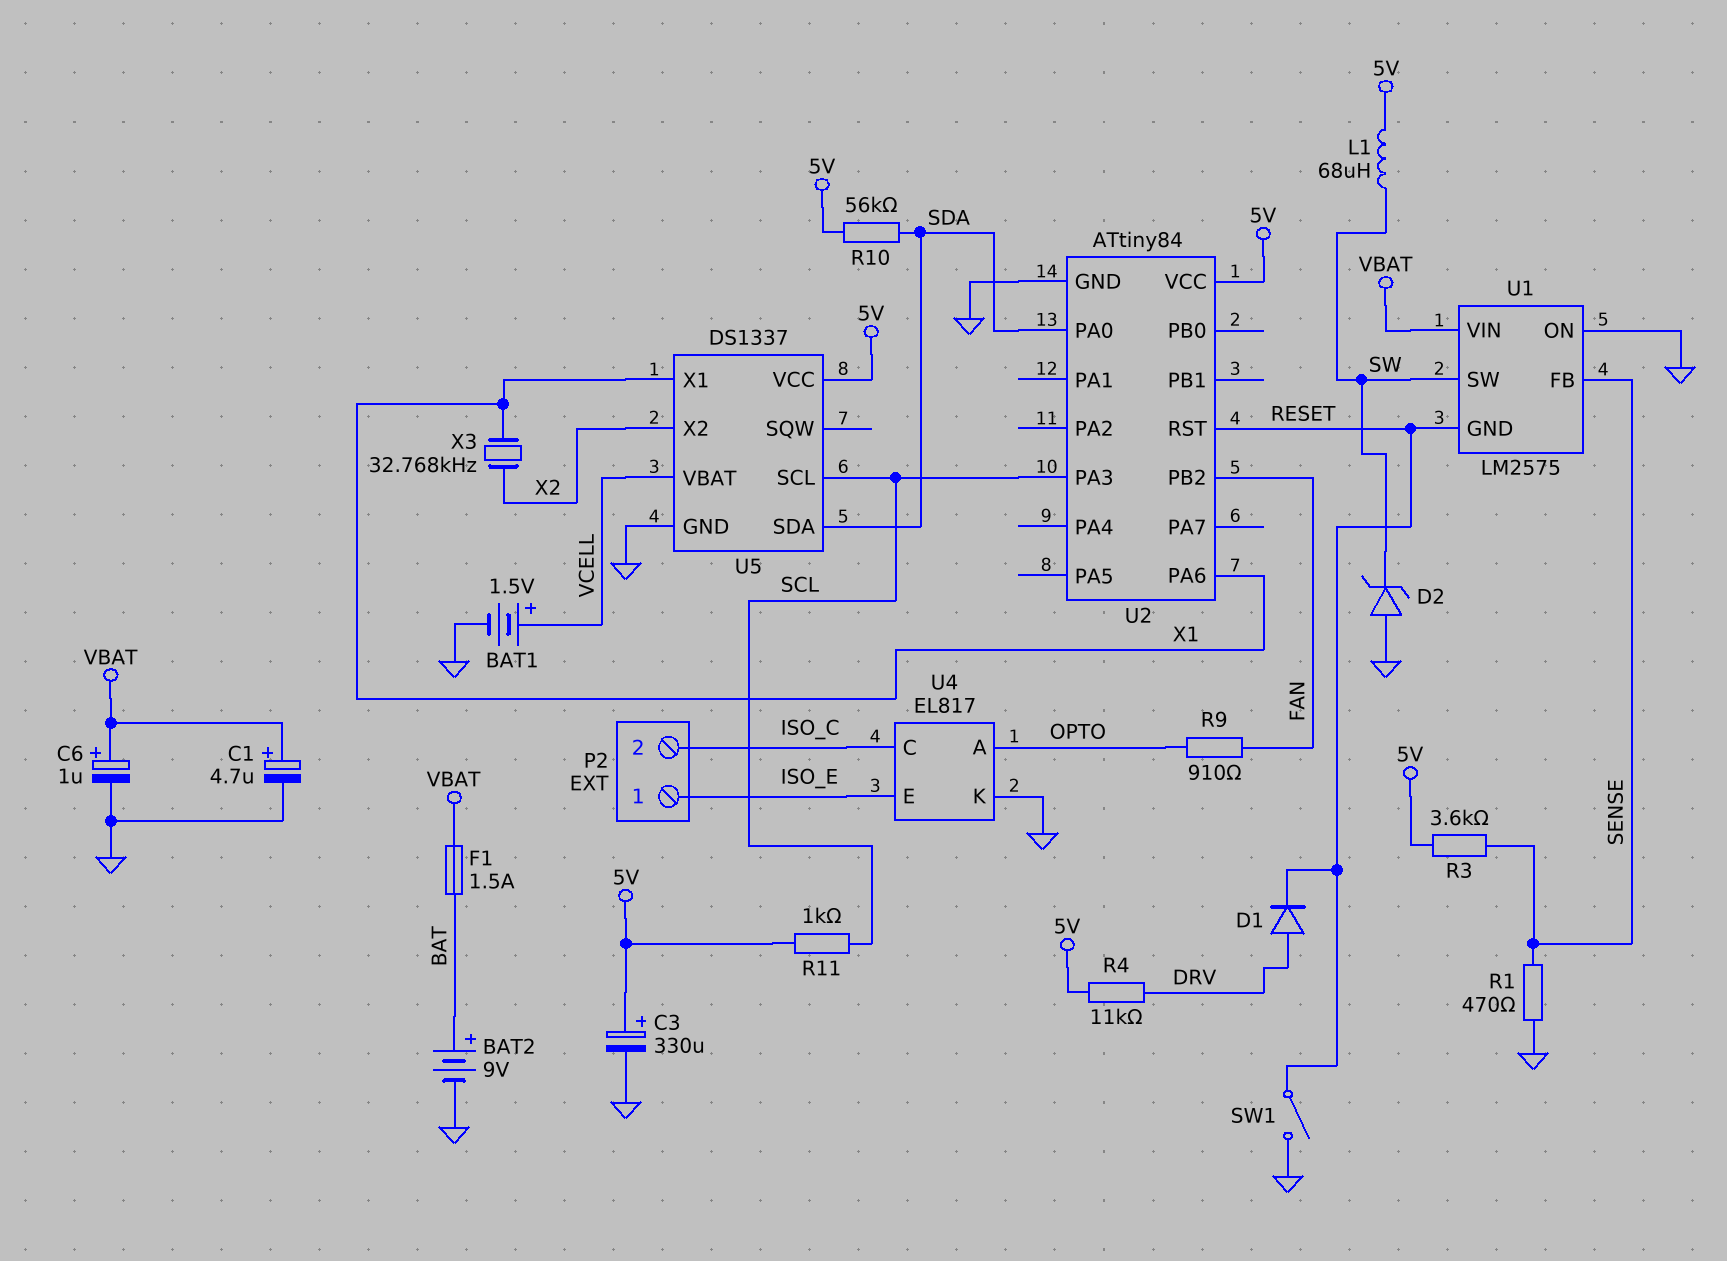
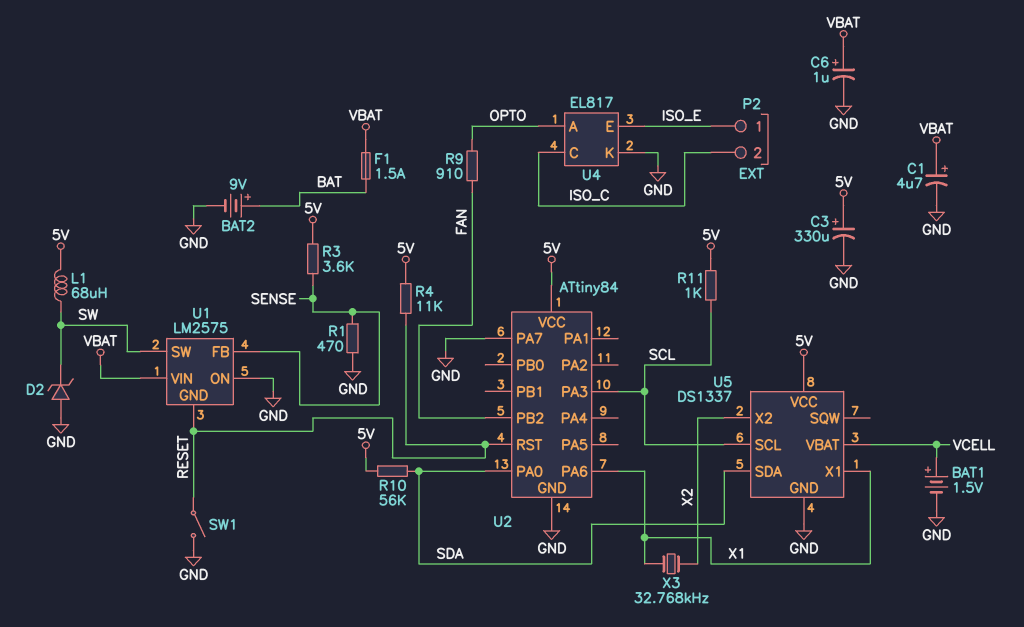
D1: diode (A DRV, K RESET) -> none
R4: 11k (5V, DRV) -> 11k (5V, RESET)
U2 pin PA7: none -> GND

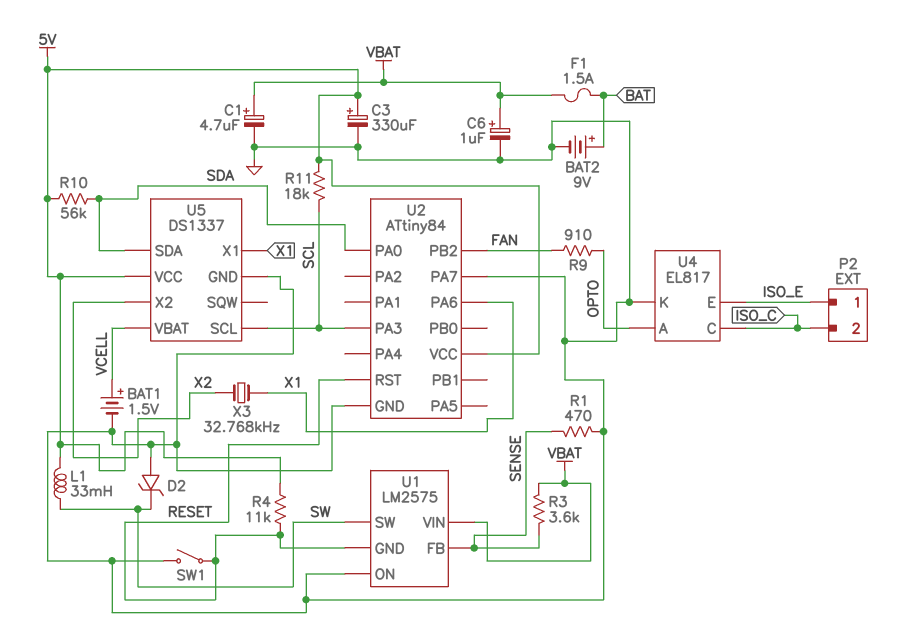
L1: 68uH (5V, SW) -> 33mH (5V, SW)
R3: 3.6k (5V, SENSE) -> 3.6k (SENSE, VBAT)
R11: 1k (5V, SCL) -> 18k (5V, SCL)

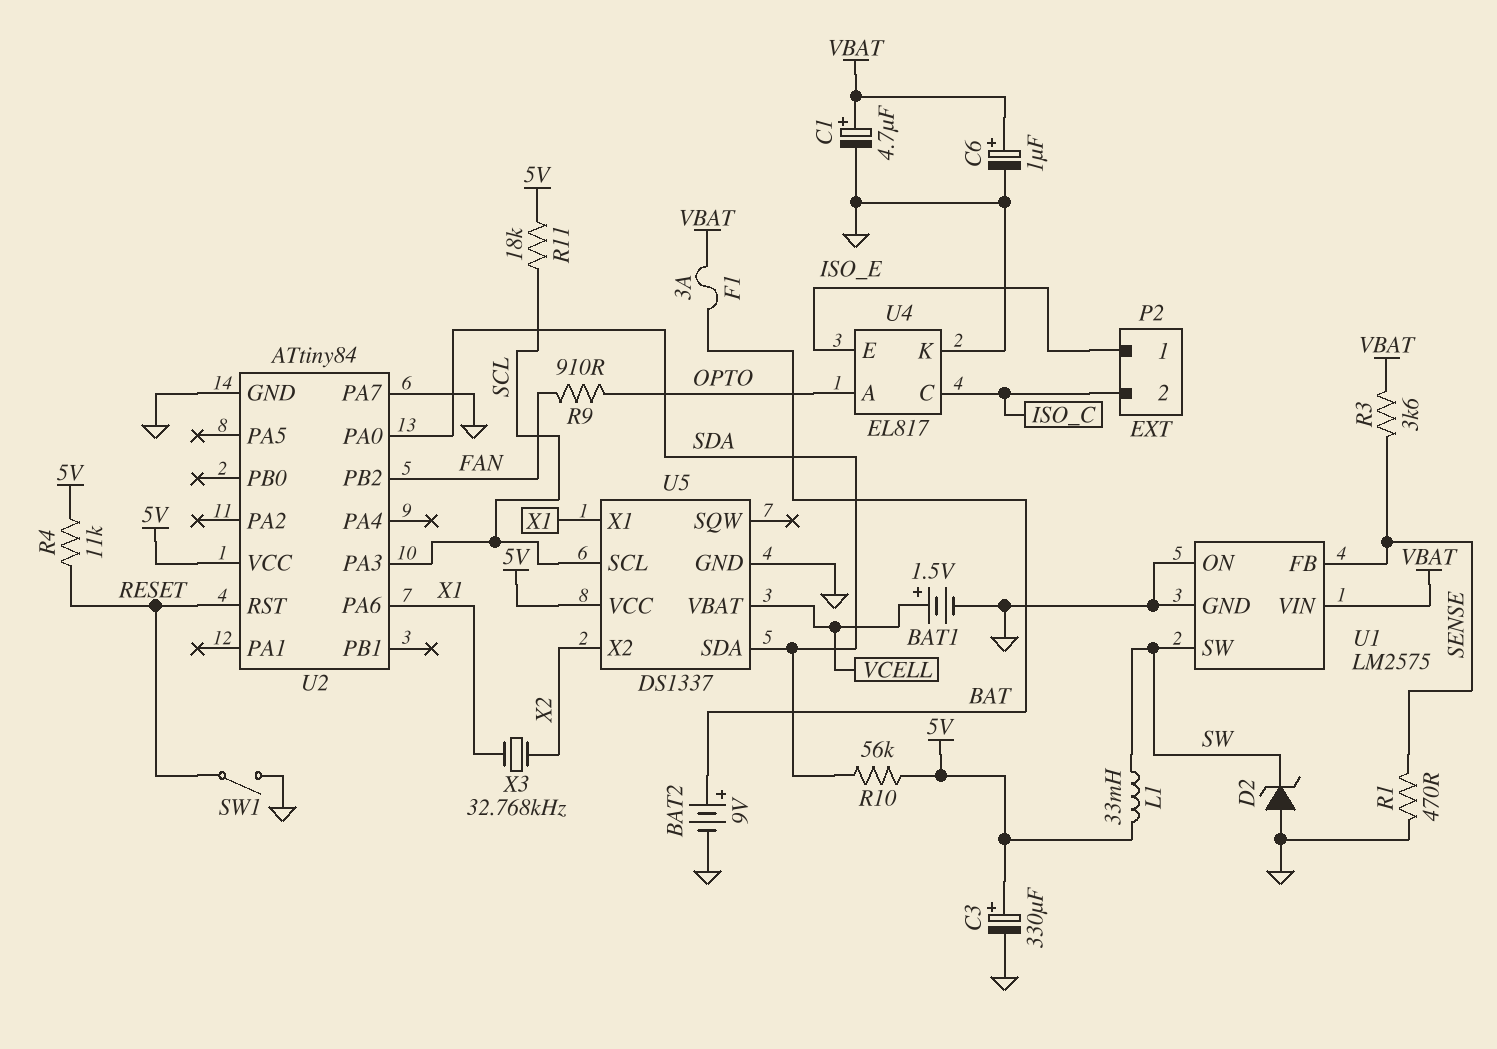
F1: 1.5A (BAT, VBAT) -> 3A (BAT, VBAT)
U1 pin GND: RESET -> GND

